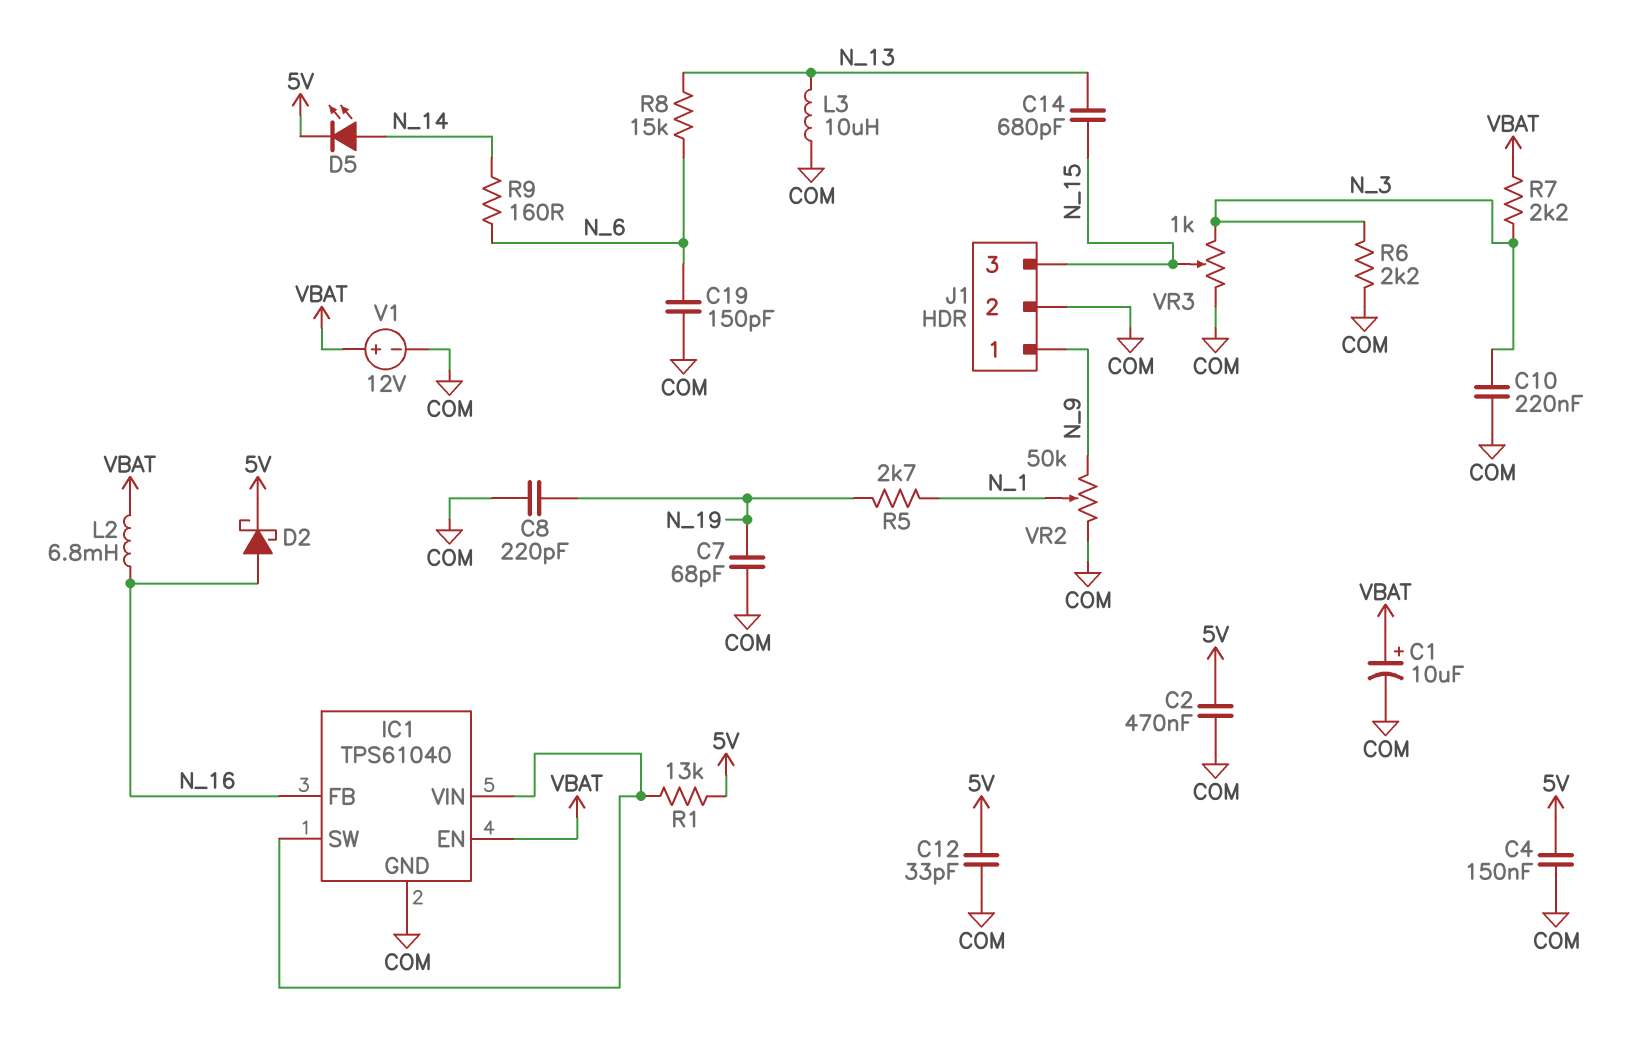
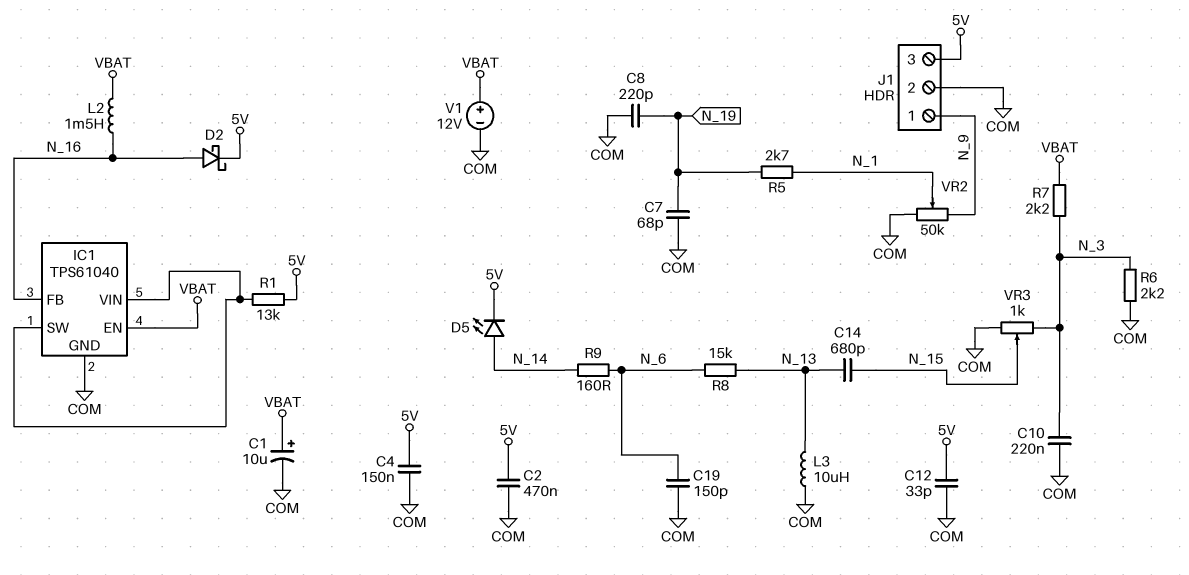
J1 pin 3: N_15 -> 5V
L2: 6.8mH (N_16, VBAT) -> 1.5mH (N_16, VBAT)

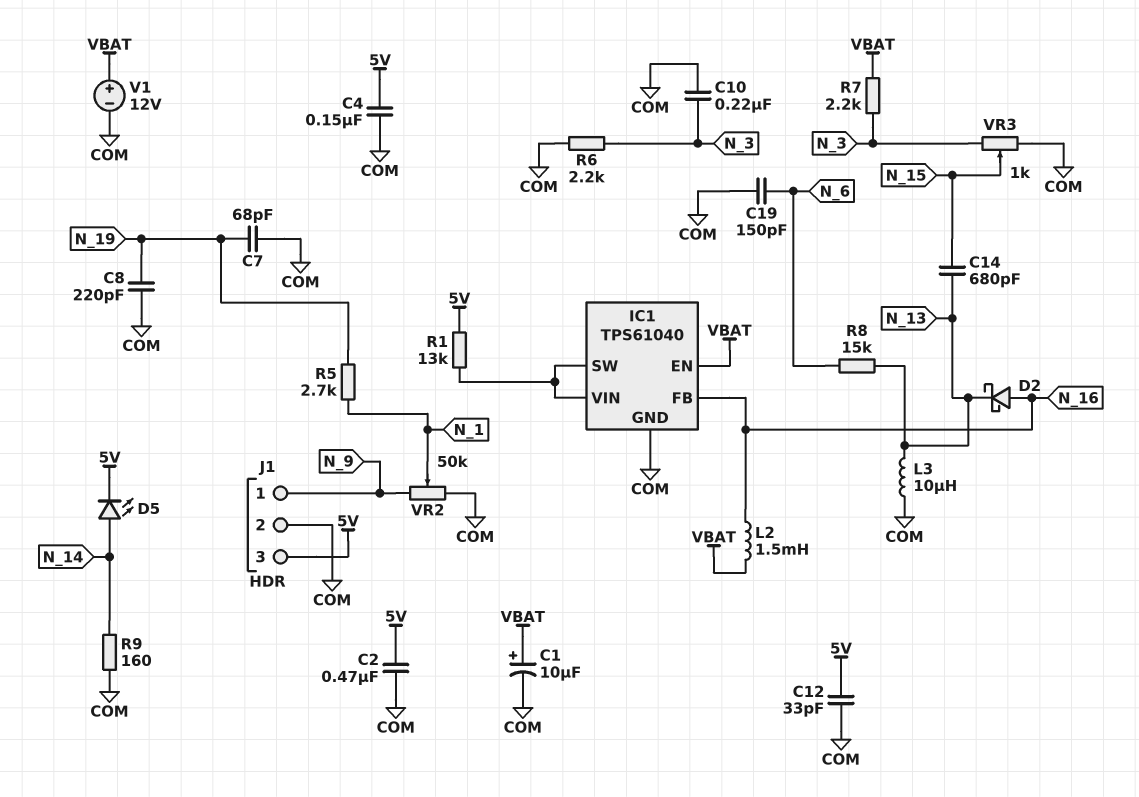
D2: schottky (A N_16, K 5V) -> schottky (A N_16, K N_13)
R9: 160 (N_6, N_14) -> 160 (COM, N_14)

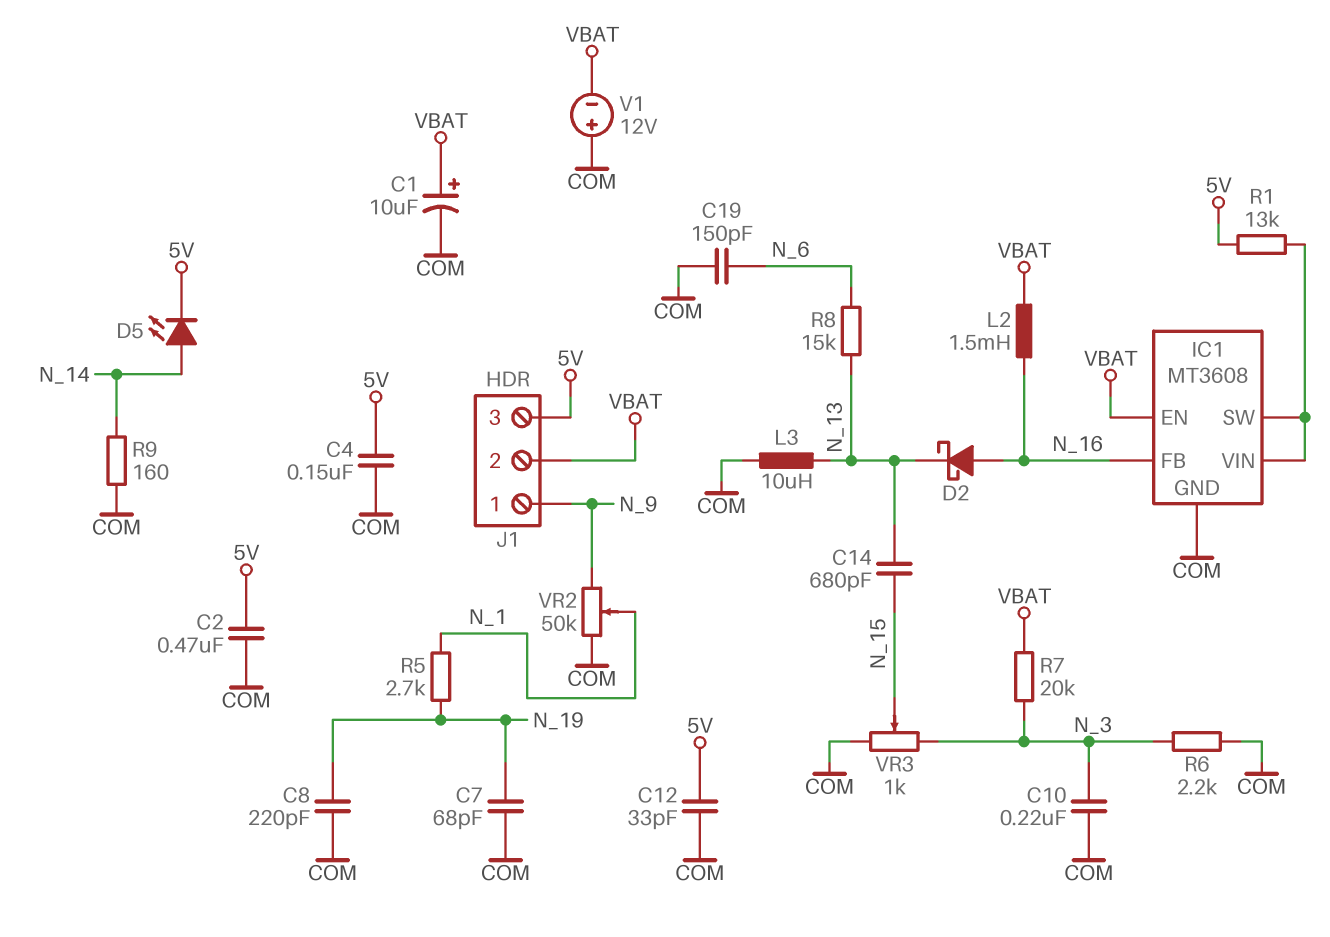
IC1: TPS61040 -> MT3608
J1 pin 2: COM -> VBAT
R7: 2.2k (N_3, VBAT) -> 20k (N_3, VBAT)
V1: 12V (plus VBAT, minus COM) -> 12V (plus COM, minus VBAT)

